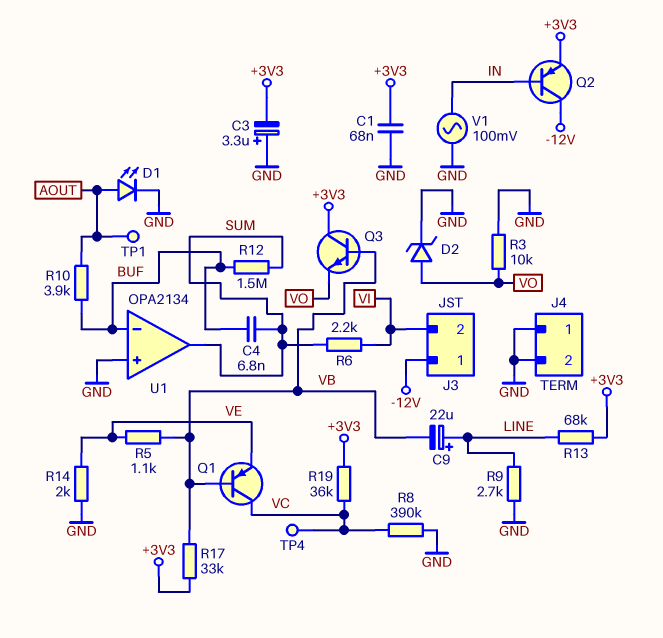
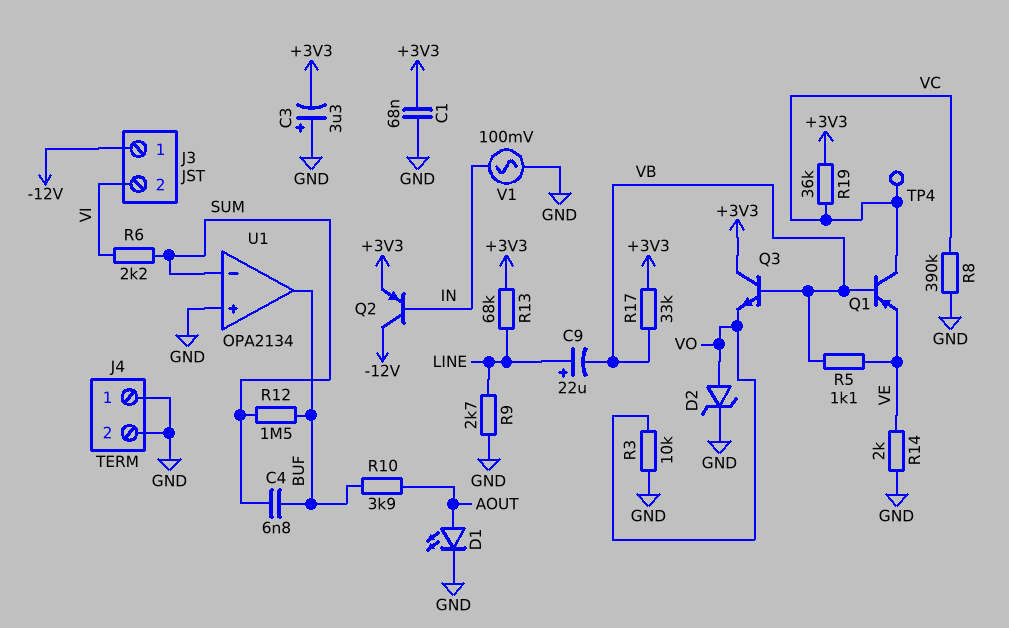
TP1: test point (AOUT) -> none
U1 pin in-: BUF -> SUM
U1 pin out: SUM -> BUF

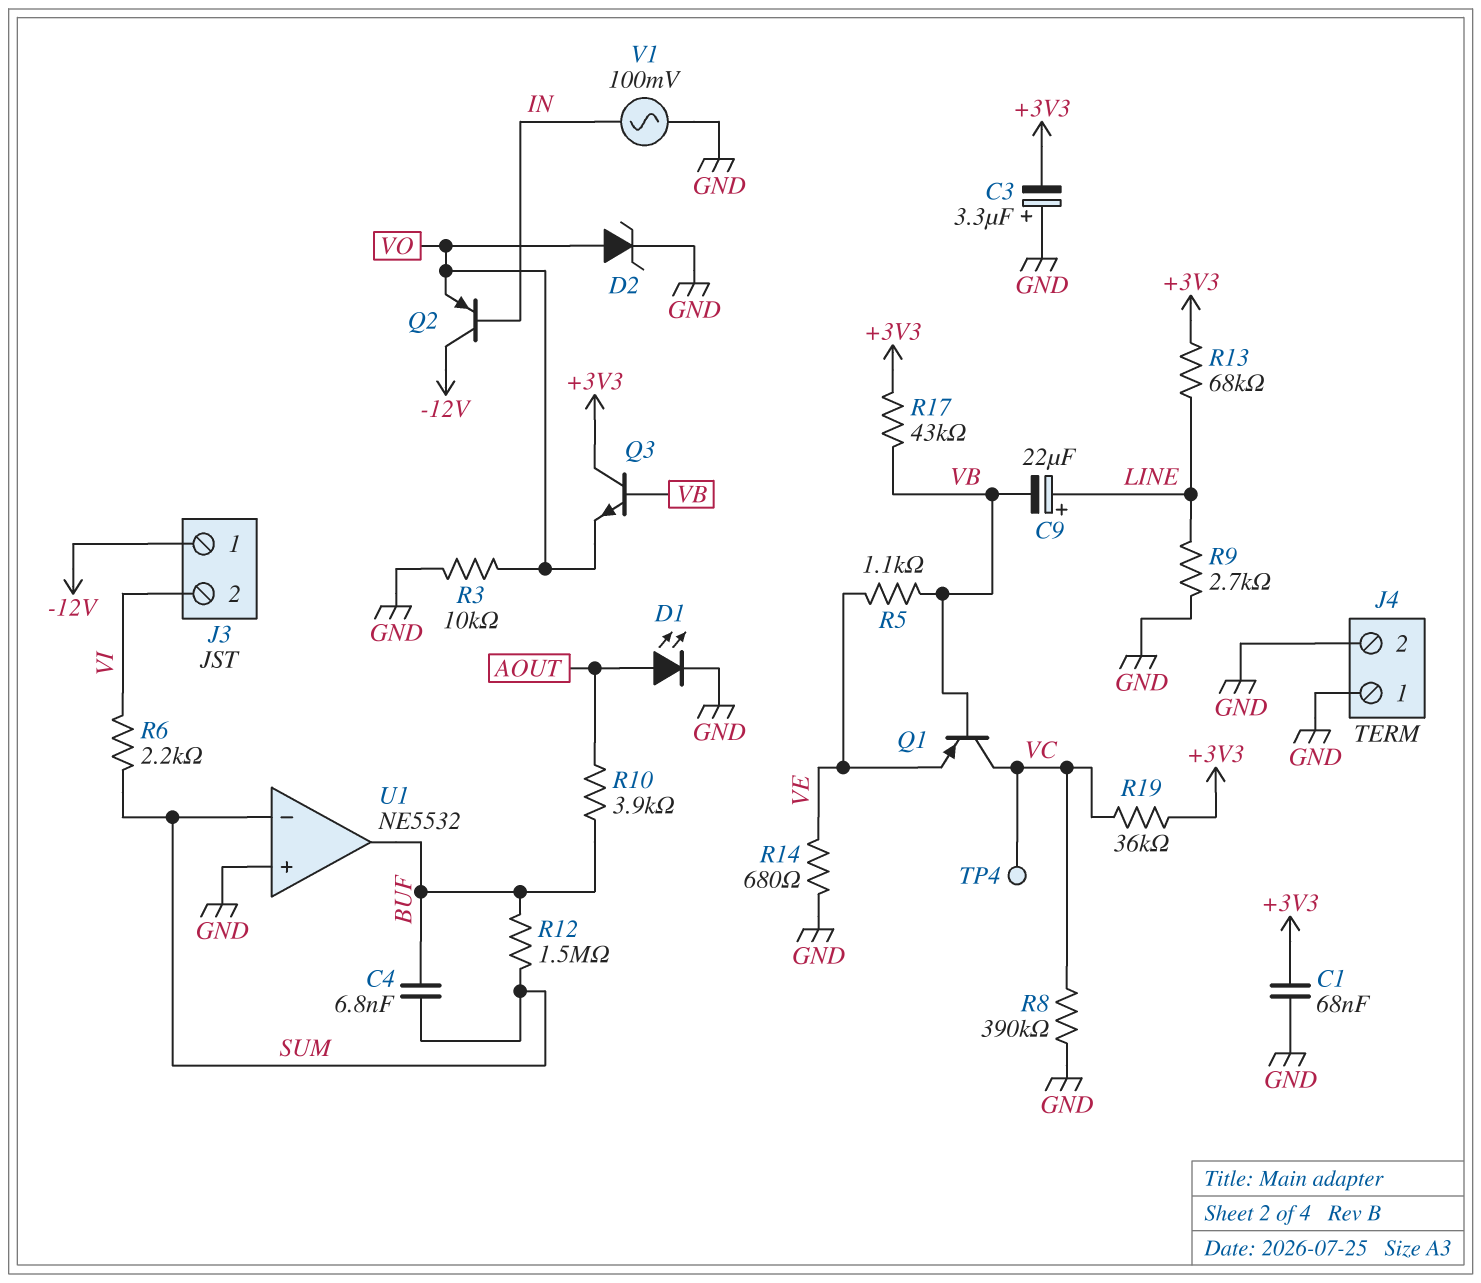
Q2: PNP (B IN, C -12V, E +3V3) -> PNP (B IN, C -12V, E VO)
R14: 2k (GND, VE) -> 680 (GND, VE)
R17: 33k (+3V3, VB) -> 43k (+3V3, VB)
U1: OPA2134 -> NE5532

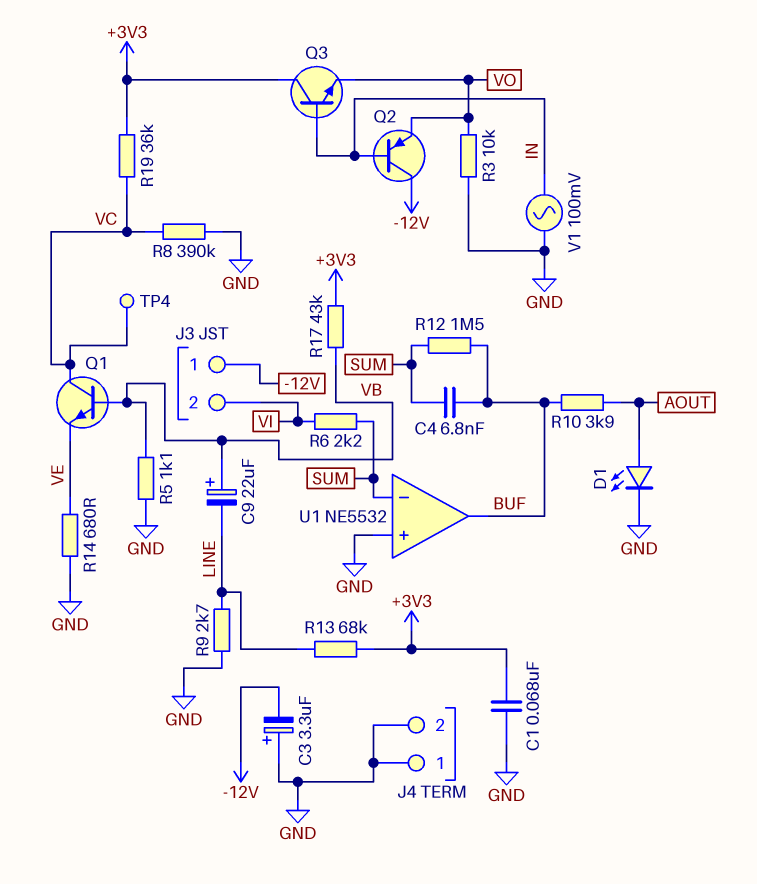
C3: 3.3uF (plus GND, minus +3V3) -> 3.3uF (plus GND, minus -12V)
C9: 22uF (plus LINE, minus VB) -> 22uF (plus VB, minus LINE)
D2: zener (A VO, K GND) -> none
Q1: PNP (B VB, C VC, E VE) -> NPN (B VB, C VC, E VE)
Q3: NPN (B VB, C +3V3, E VO) -> NPN (B IN, C +3V3, E VO)
R5: 1.1k (VB, VE) -> 1.1k (GND, VB)

